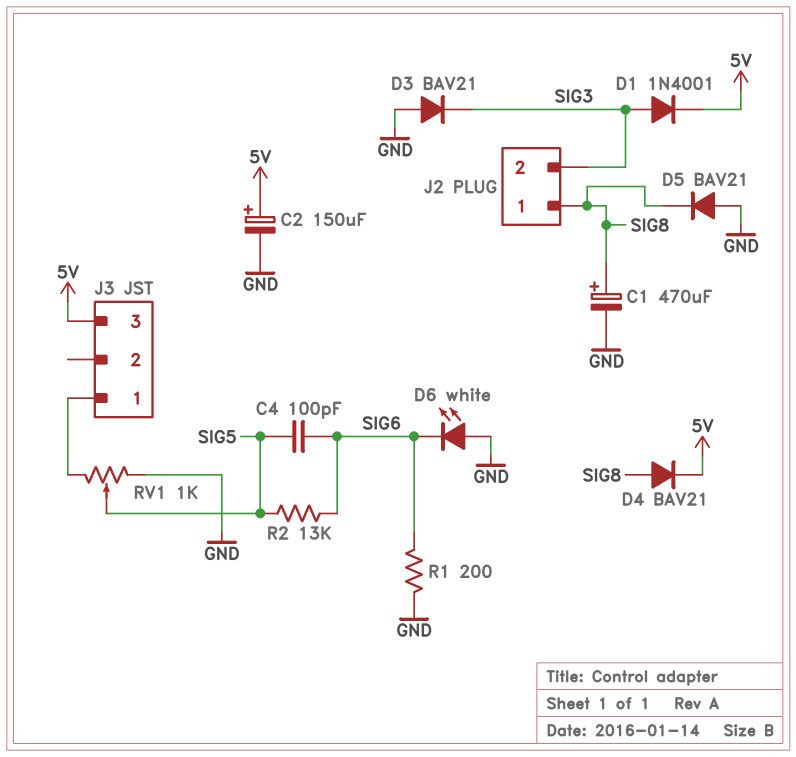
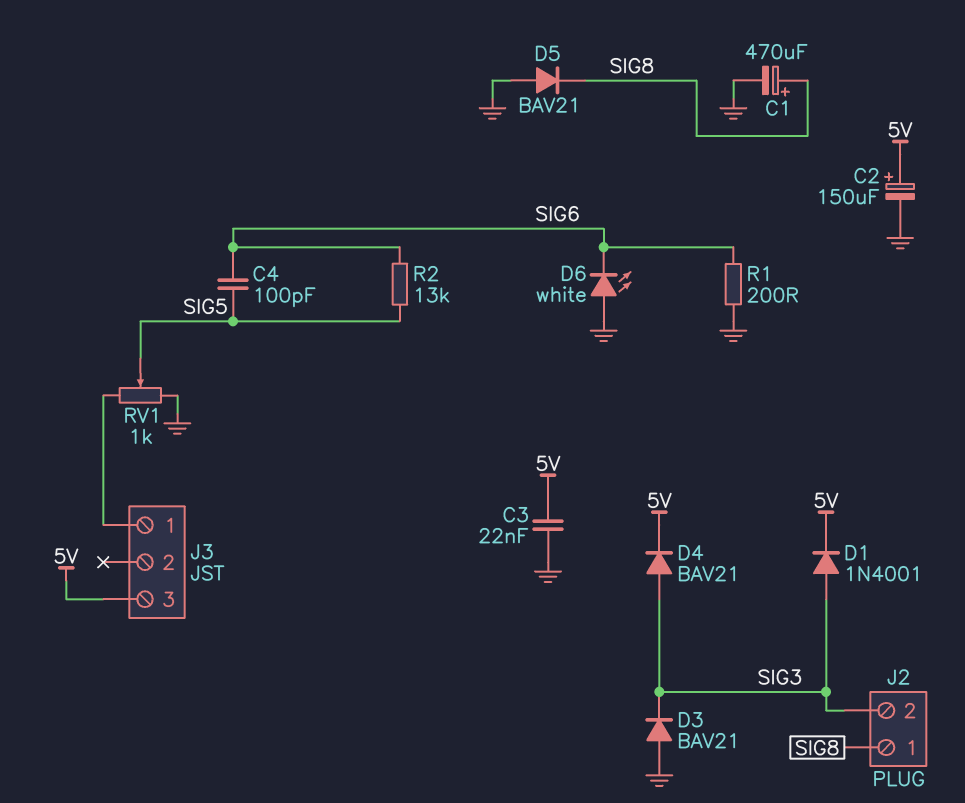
C3: none -> 22nF (5V, GND)
D4: diode BAV21 (A SIG8, K 5V) -> diode BAV21 (A SIG3, K 5V)

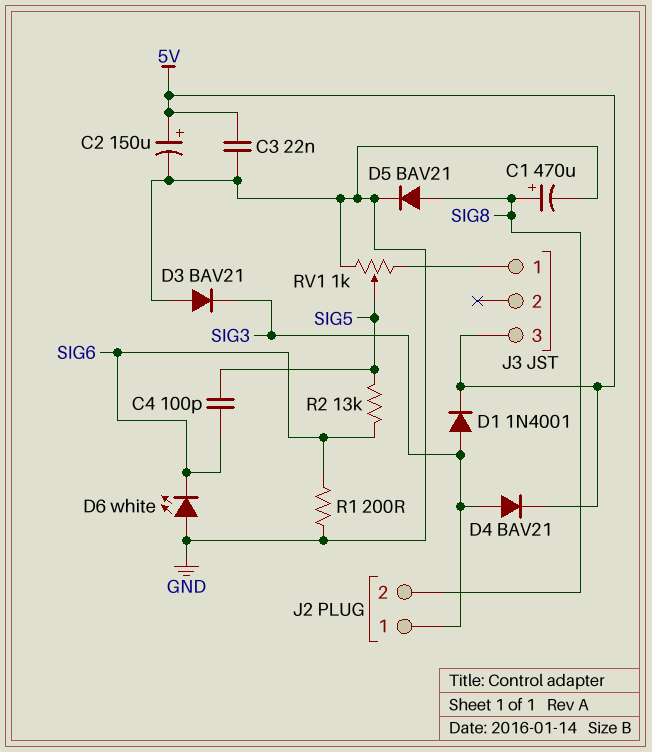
D5: diode BAV21 (A GND, K SIG8) -> diode BAV21 (A SIG8, K GND)
J2 pin 1: SIG8 -> SIG3
J2 pin 2: SIG3 -> SIG8

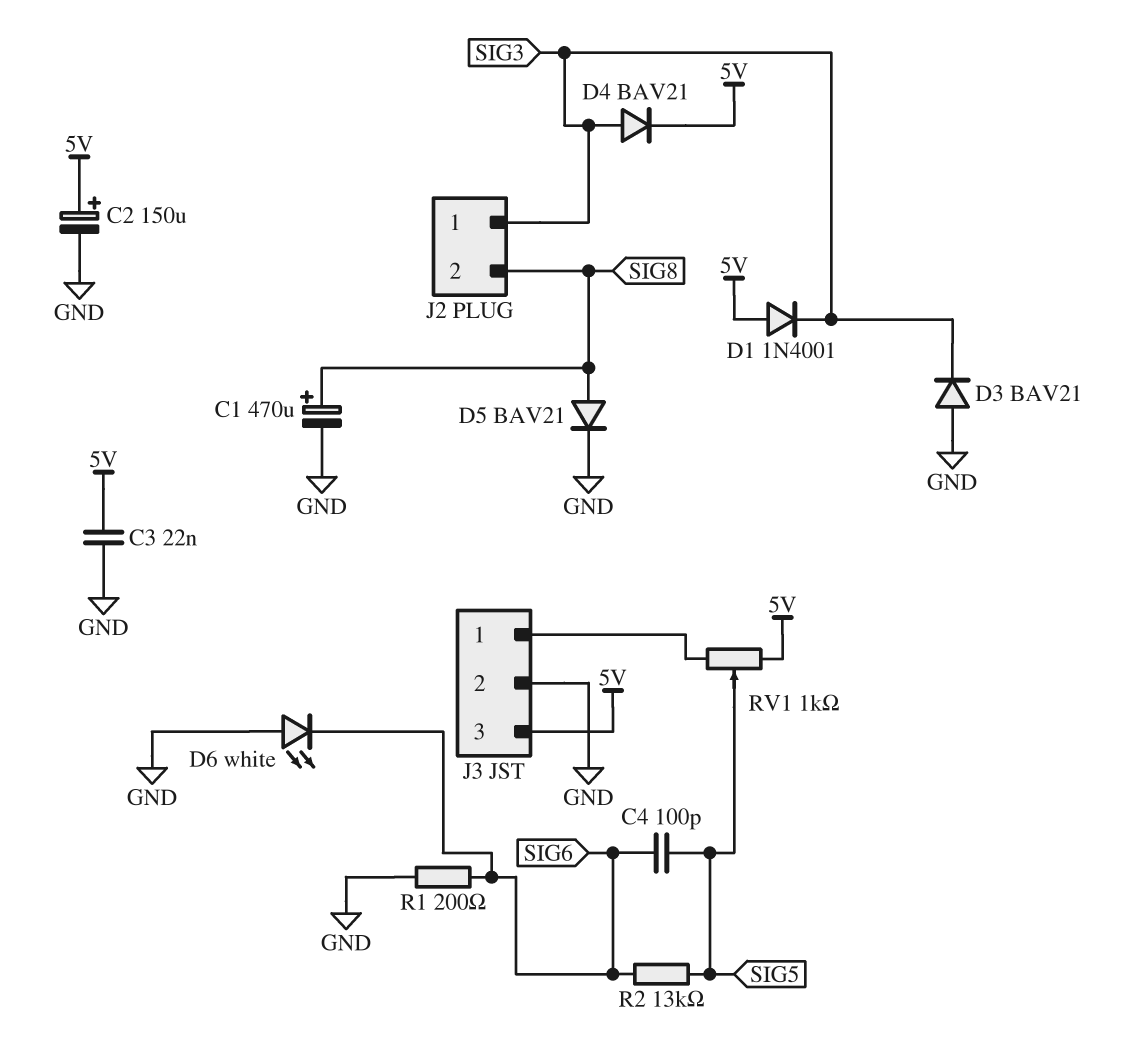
D1: diode 1N4001 (A SIG3, K 5V) -> diode 1N4001 (A 5V, K SIG3)
J3 pin 2: none -> GND
RV1: 1k (GND, J3/1, wiper SIG5) -> 1k (5V, J3/1, wiper SIG5)

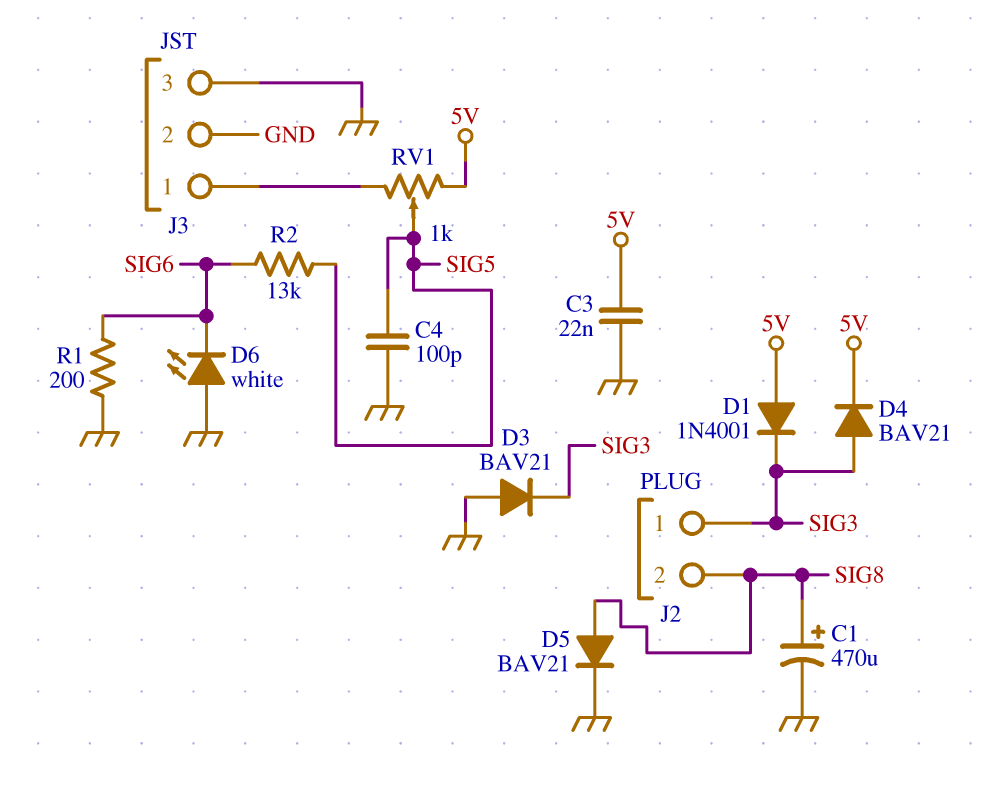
C2: 150uF (plus 5V, minus GND) -> none
C4: 100pF (SIG5, SIG6) -> 100pF (GND, SIG5)
J3 pin 3: 5V -> GND

